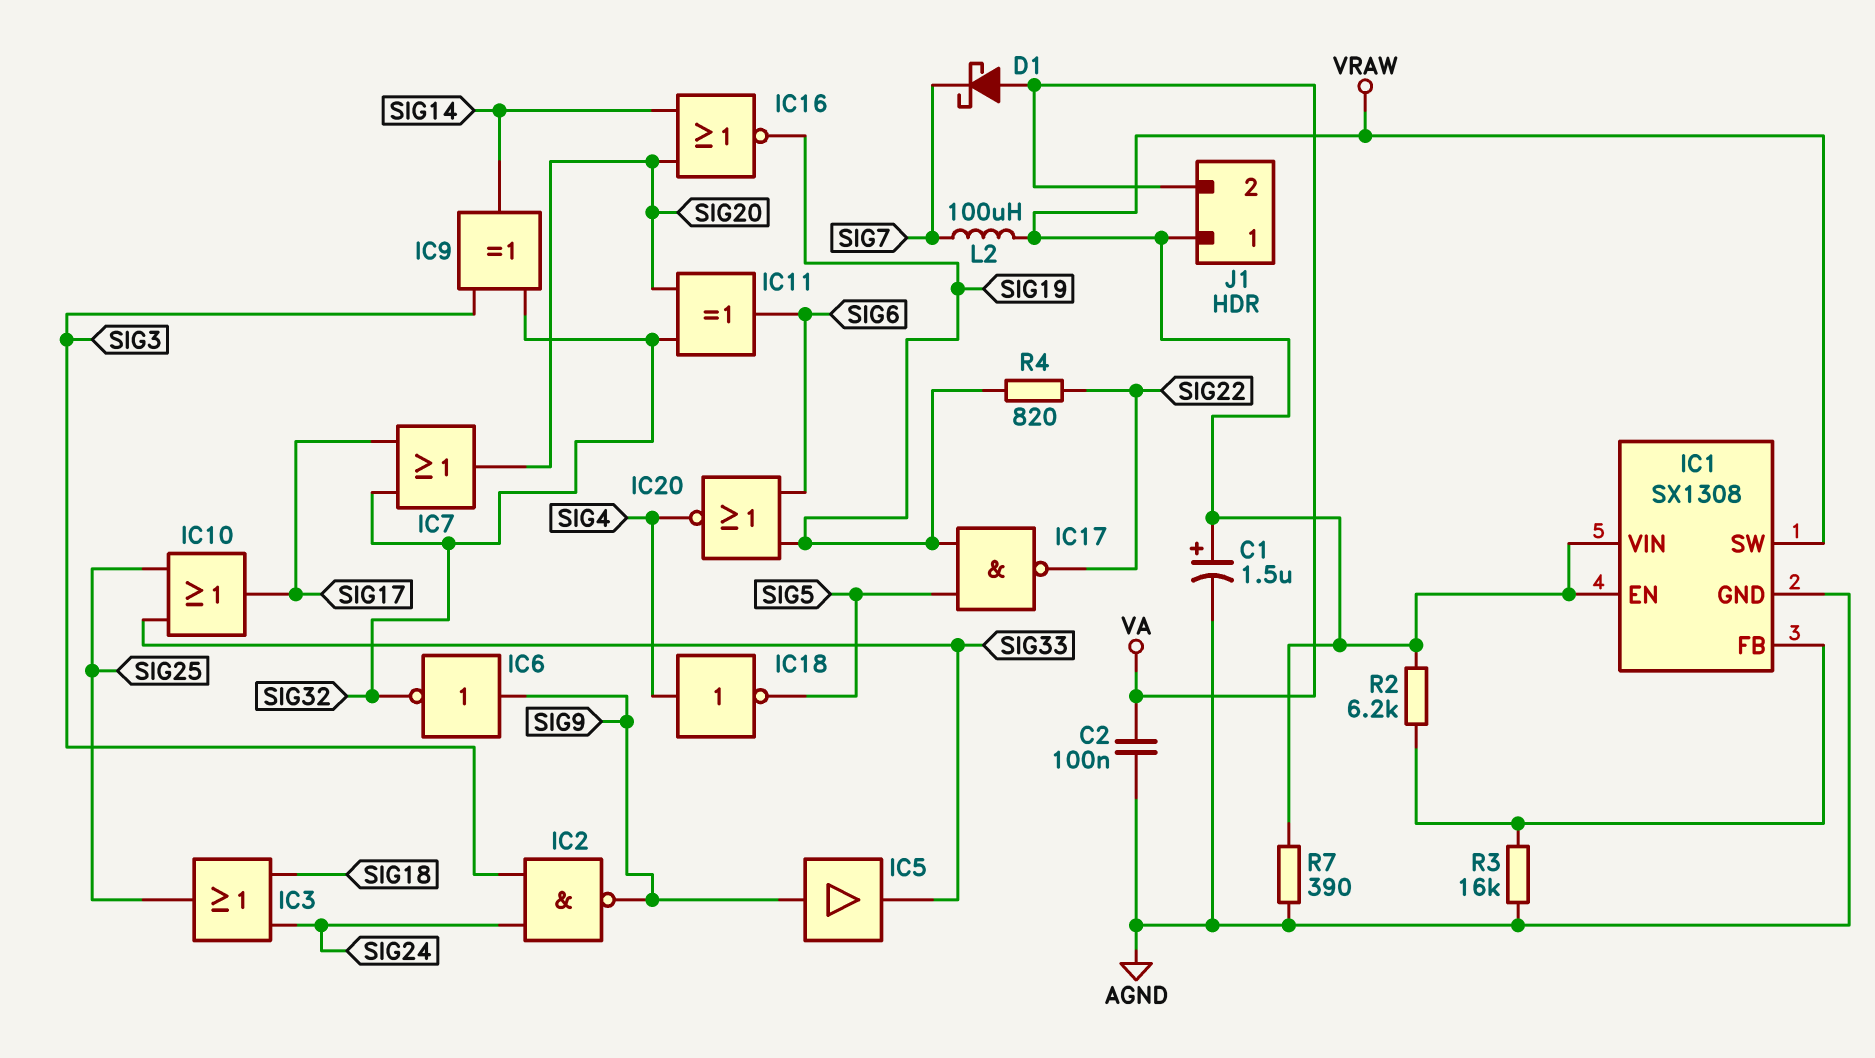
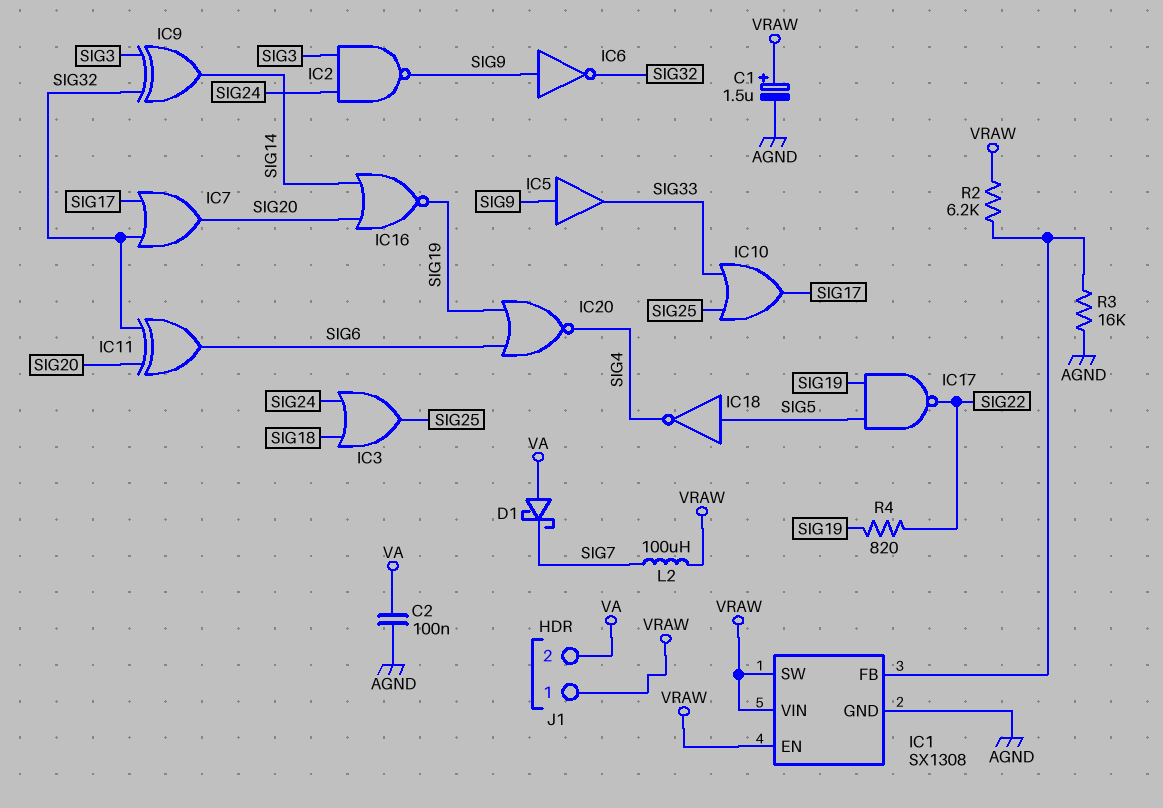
IC18: NOT (in SIG4, out SIG5) -> NOT (in SIG5, out SIG4)
R7: 390 (AGND, VRAW) -> none

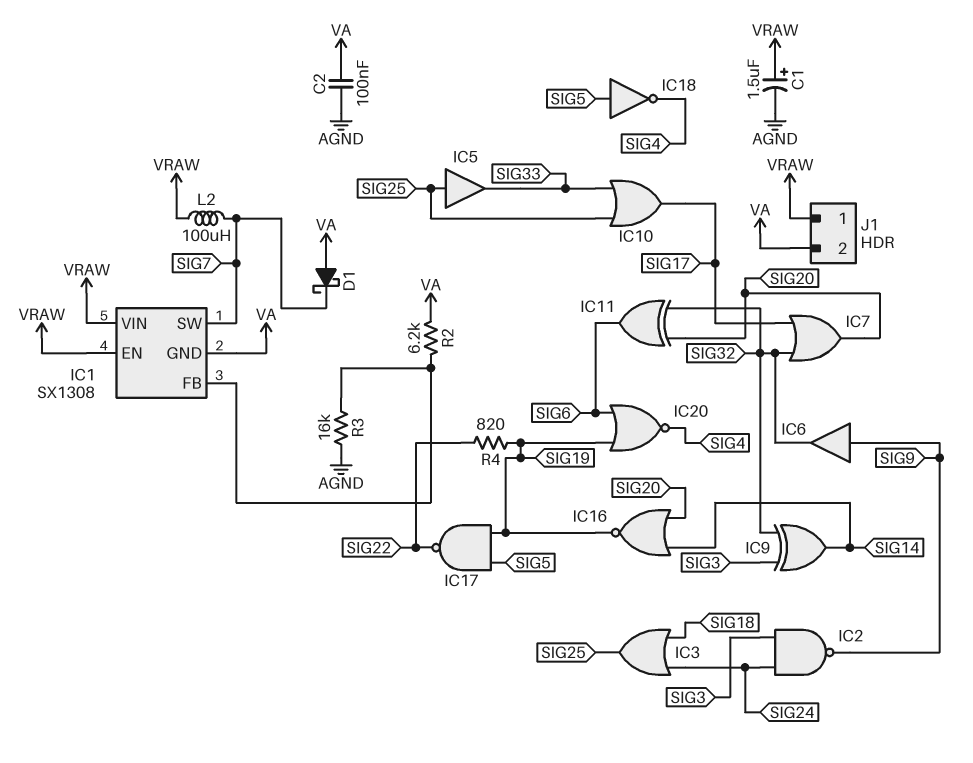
IC1 pin GND: AGND -> VA
IC1 pin SW: VRAW -> SIG7
IC5: buffer (in SIG9, out SIG33) -> buffer (in SIG25, out SIG33)
IC6: NOT (in SIG9, out SIG32) -> buffer (in SIG9, out SIG32)
R2: 6.2k (IC1/FB, VRAW) -> 6.2k (IC1/FB, VA)

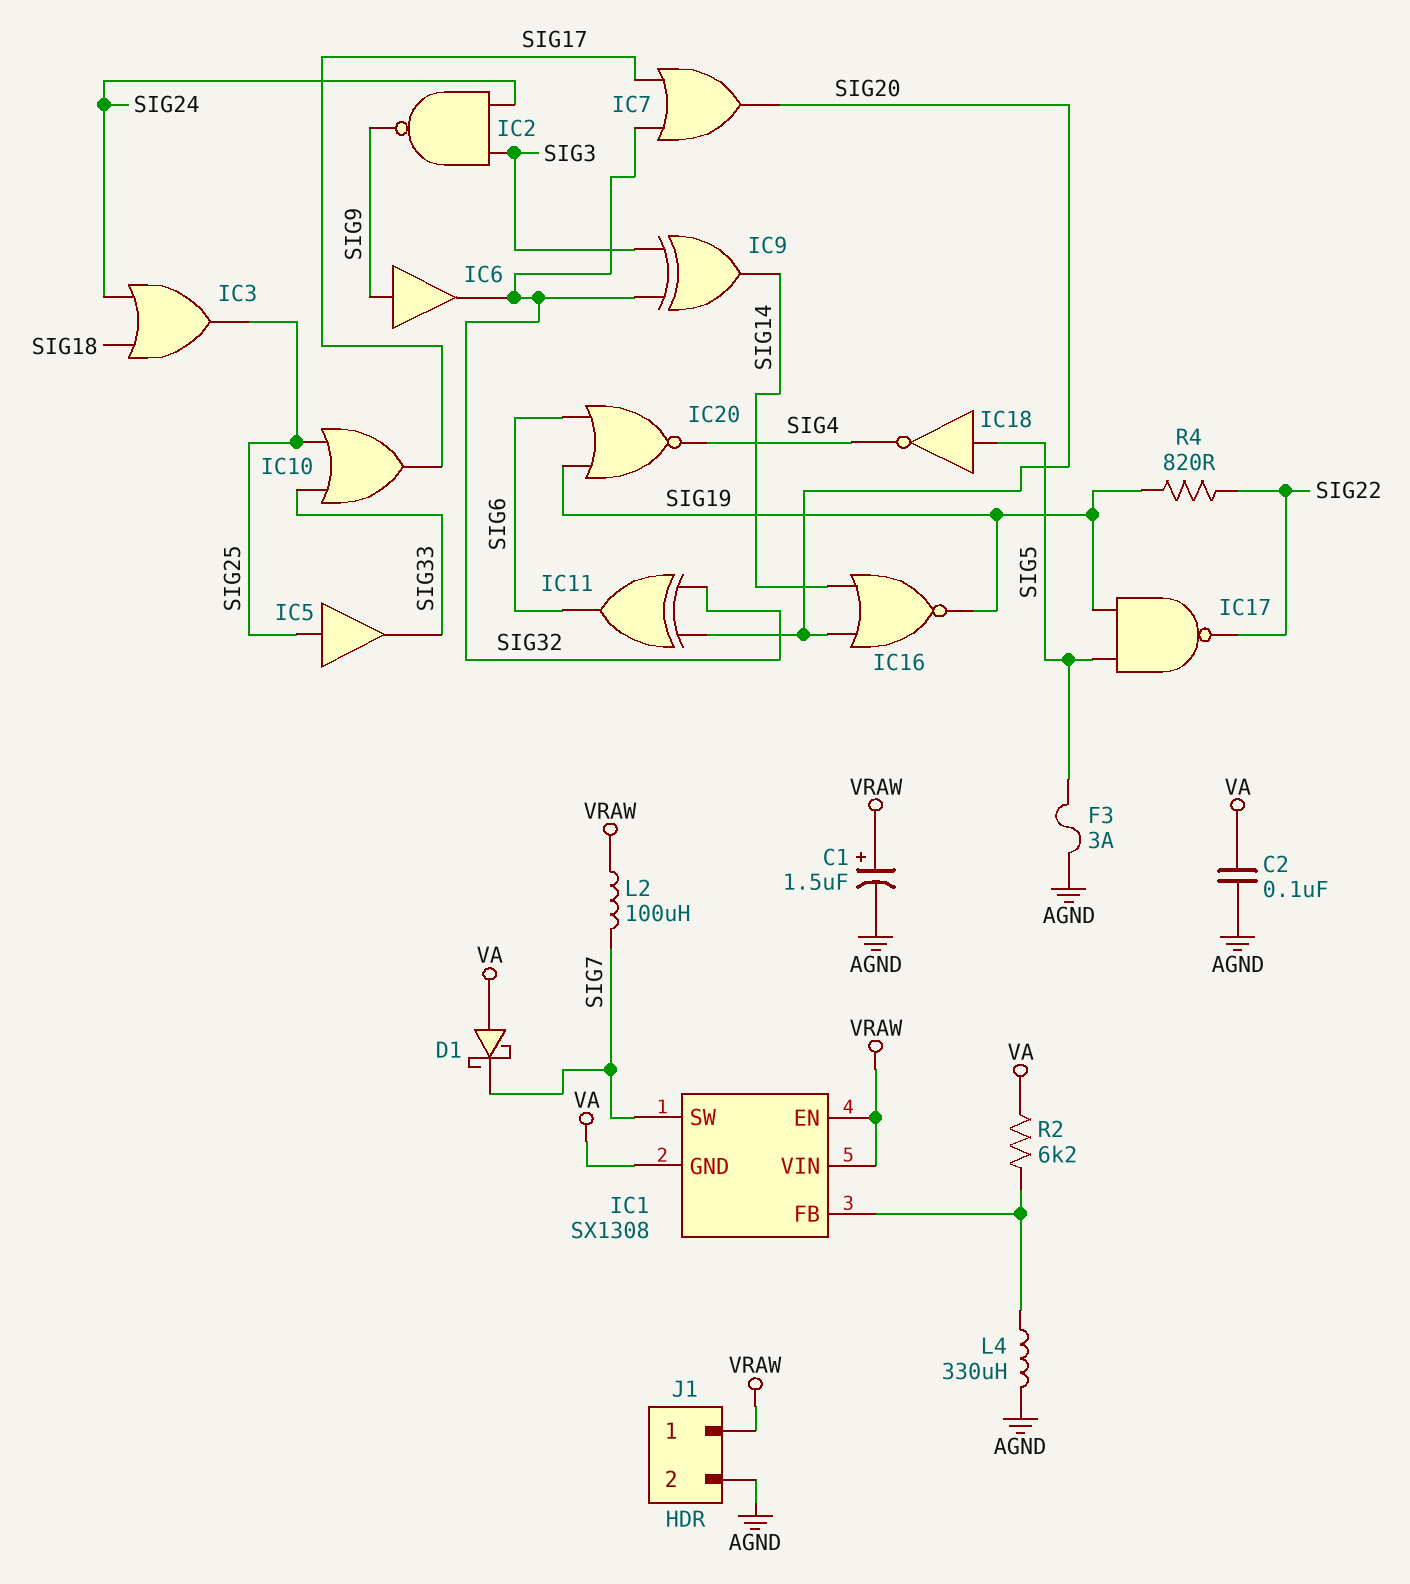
F3: none -> 3A (AGND, SIG5)
J1 pin 2: VA -> AGND
L4: none -> 330uH (AGND, IC1/FB)
R3: 16k (AGND, IC1/FB) -> none

